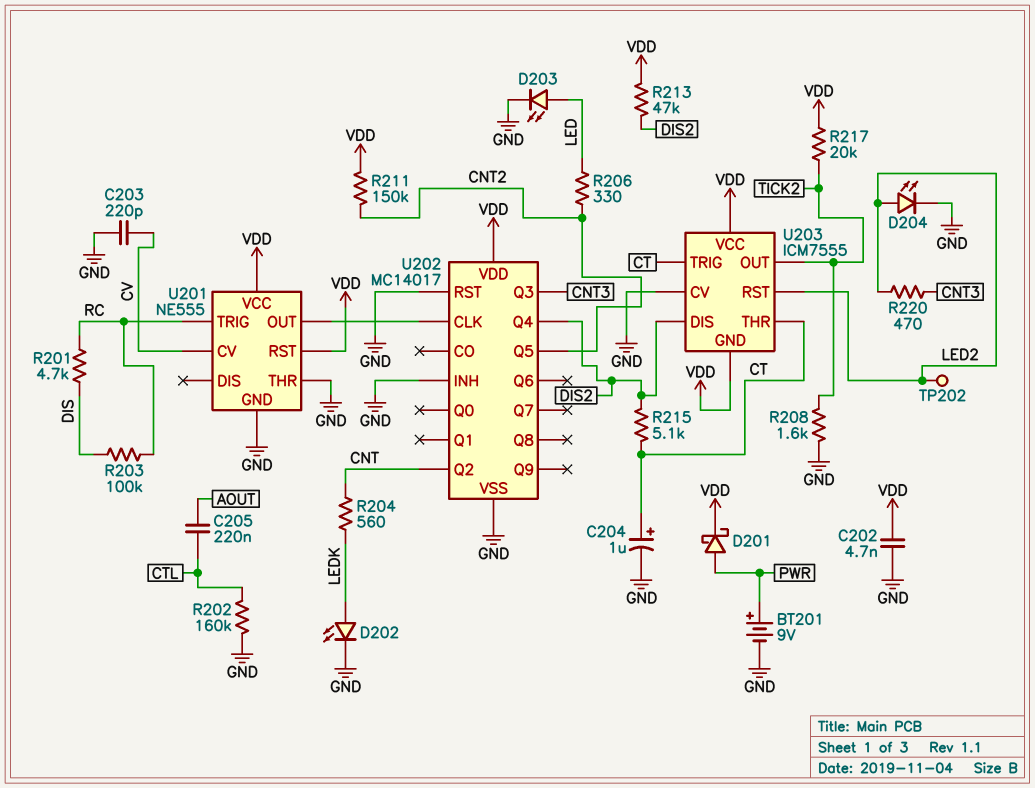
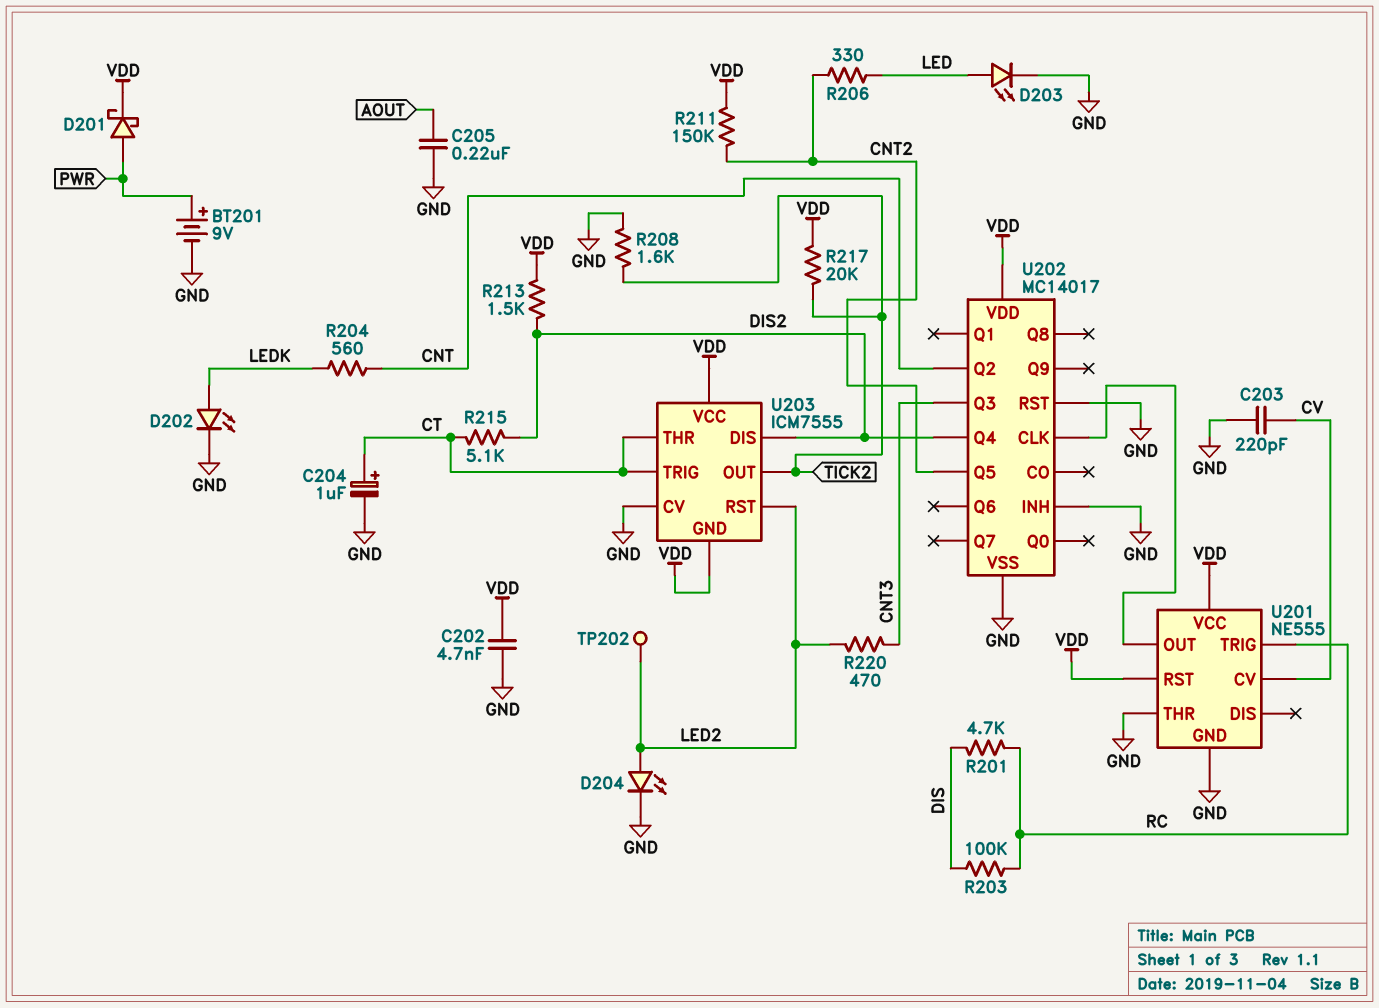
C205: 220nF (AOUT, CTL) -> 220nF (AOUT, GND)
R202: 160k (CTL, GND) -> none
R213: 47k (DIS2, VDD) -> 1.5k (DIS2, VDD)

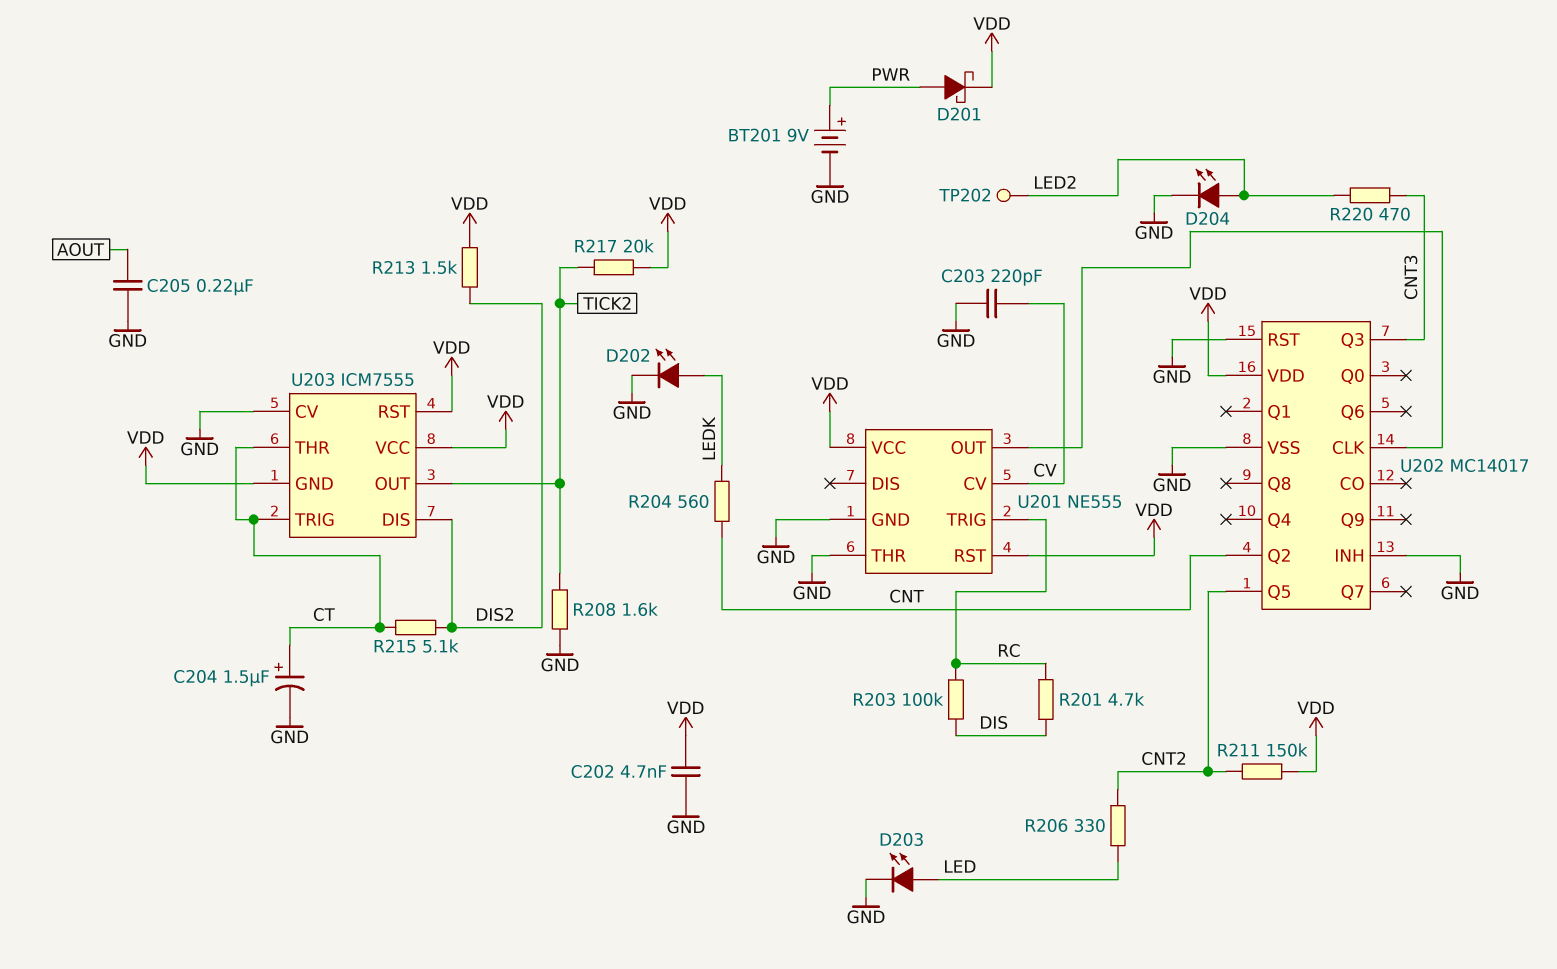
C204: 1uF (plus CT, minus GND) -> 1.5uF (plus CT, minus GND)
U202 pin Q4: DIS2 -> none
U203 pin RST: LED2 -> VDD

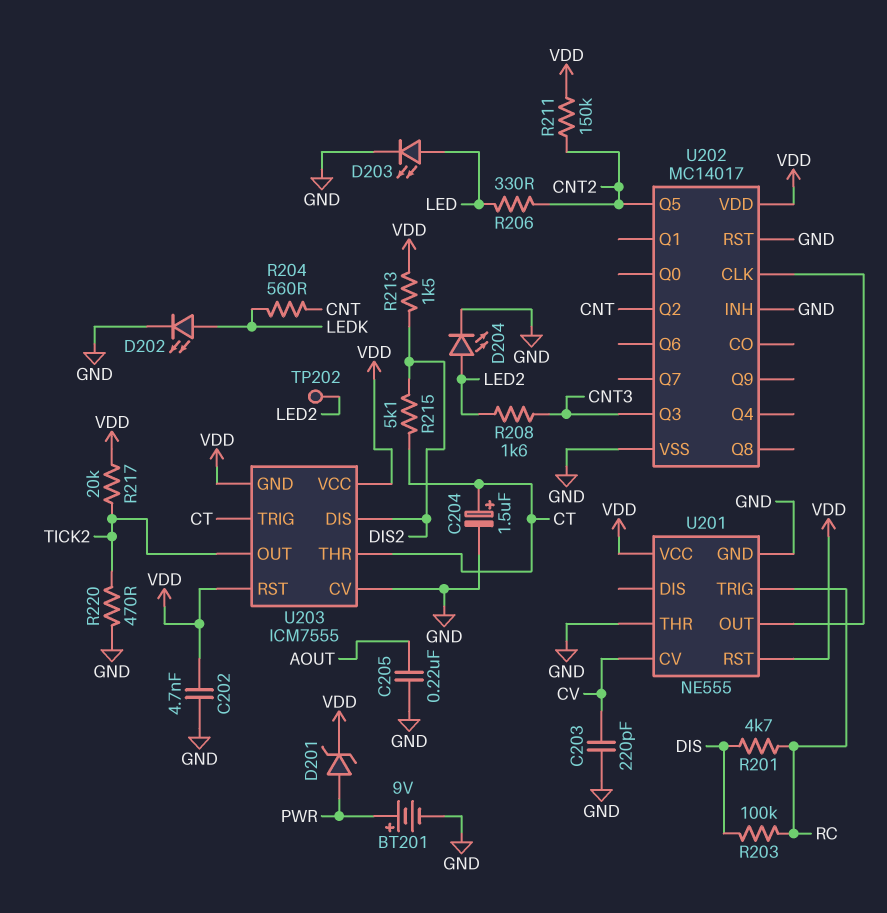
D201: schottky (A PWR, K VDD) -> zener (A PWR, K VDD)
R208: 1.6k (GND, TICK2) -> 1.6k (CNT3, LED2)
R220: 470 (CNT3, LED2) -> 470 (GND, TICK2)

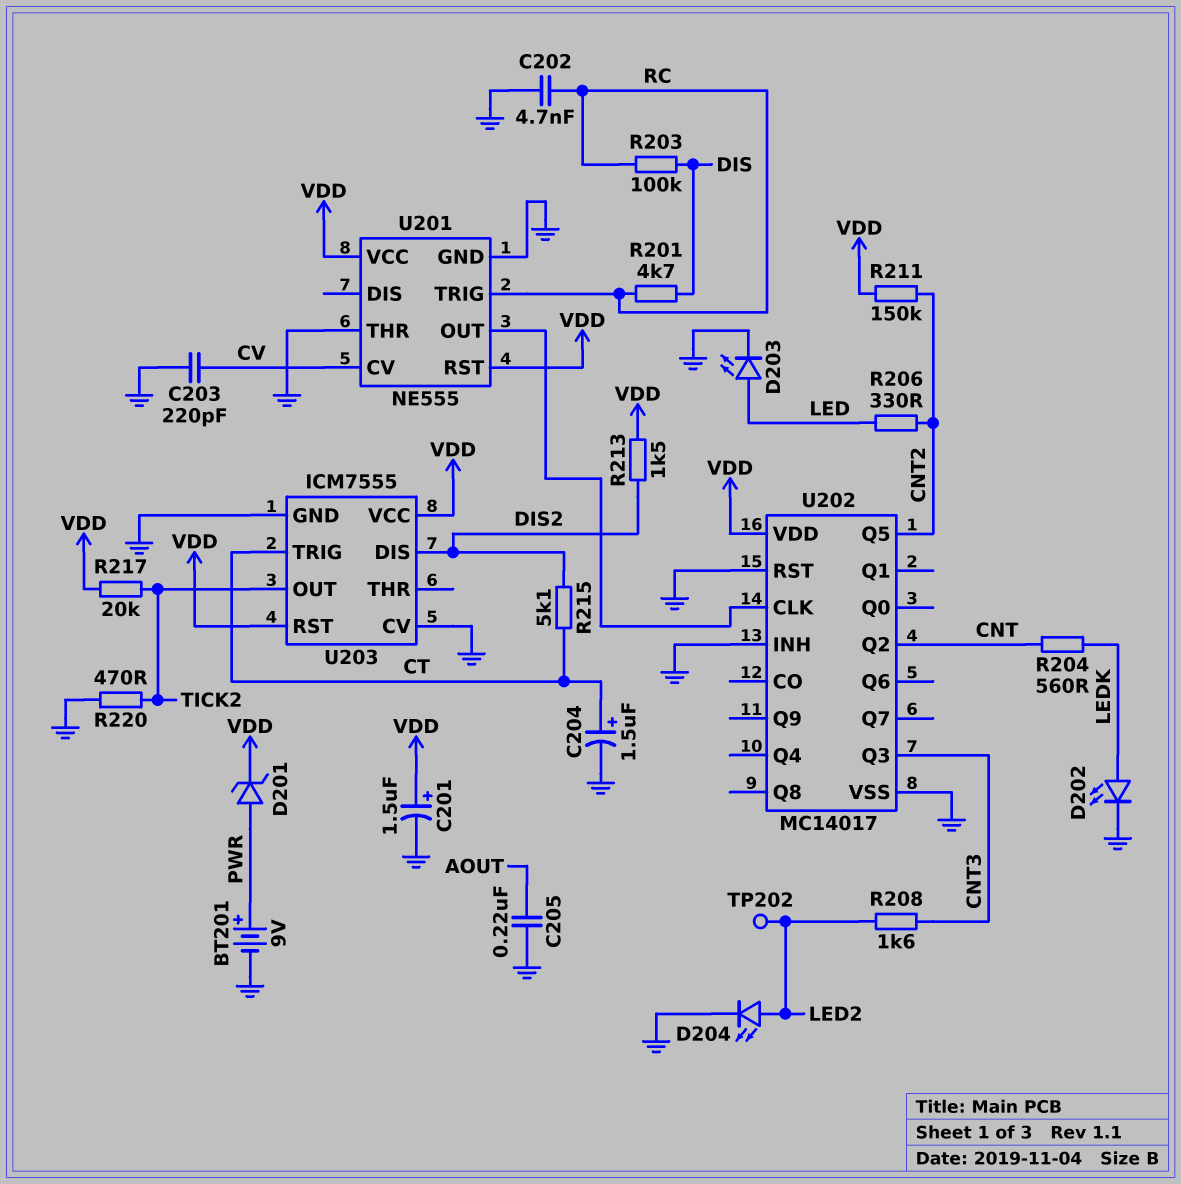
C201: none -> 1.5uF (plus VDD, minus GND)
C202: 4.7nF (GND, VDD) -> 4.7nF (GND, RC)
U203 pin GND: VDD -> GND
U203 pin THR: CT -> none

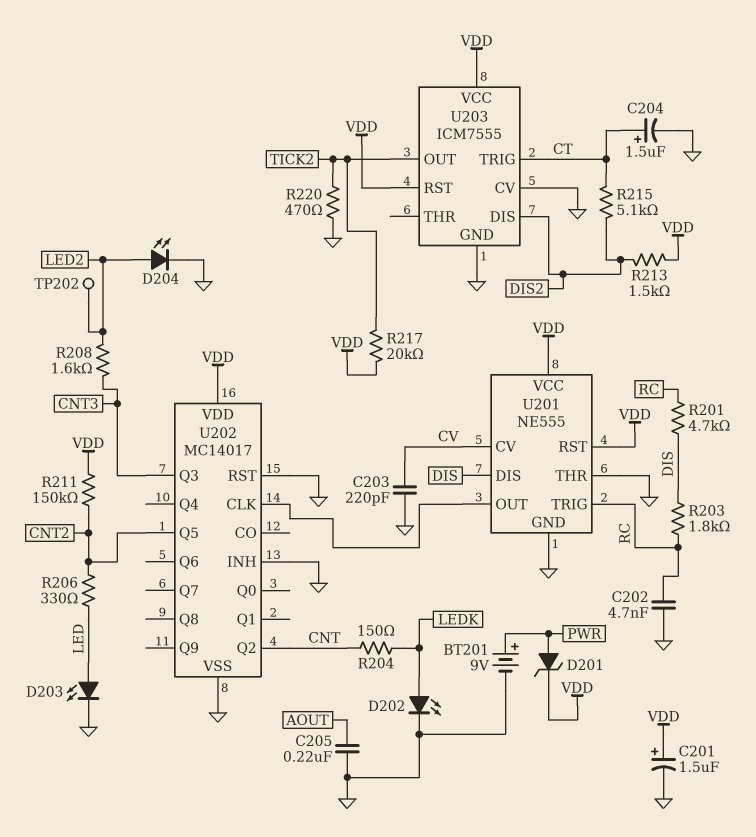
R203: 100k (DIS, RC) -> 1.8k (DIS, RC)
R204: 560 (CNT, LEDK) -> 150 (CNT, LEDK)
U201 pin DIS: none -> DIS

